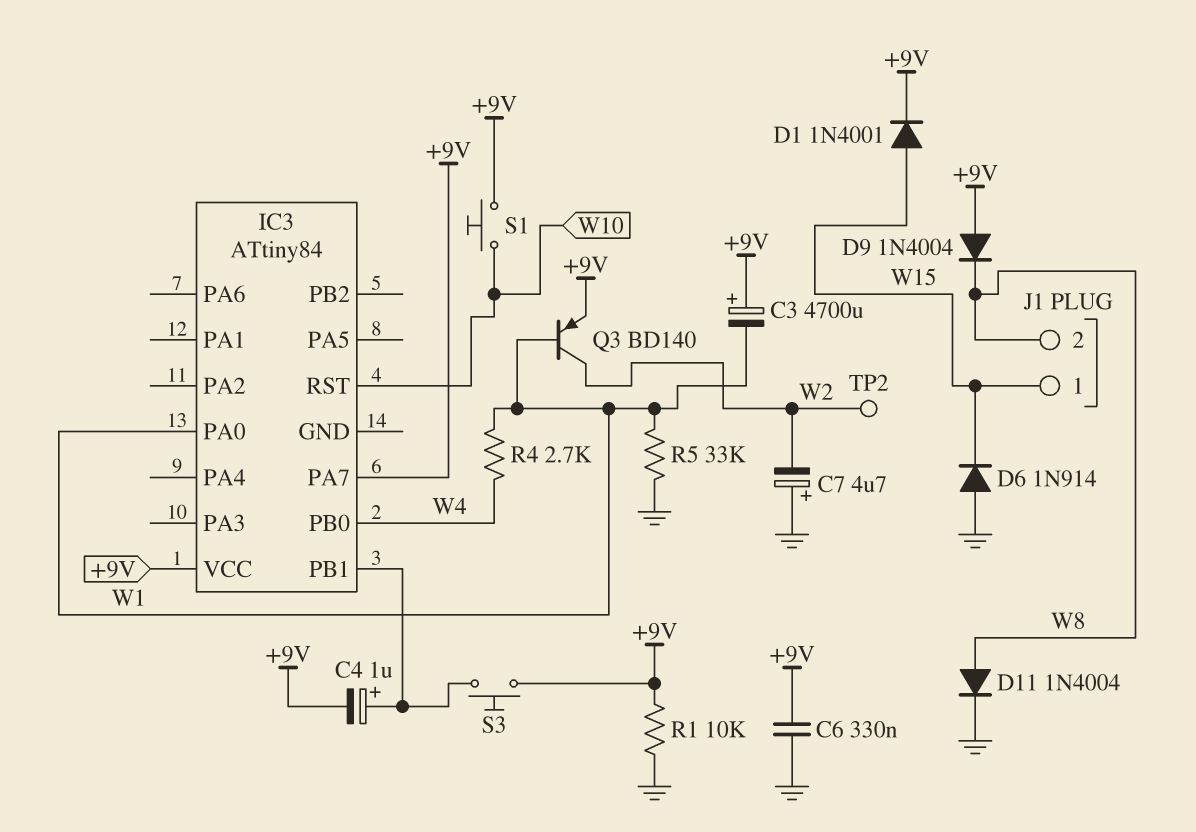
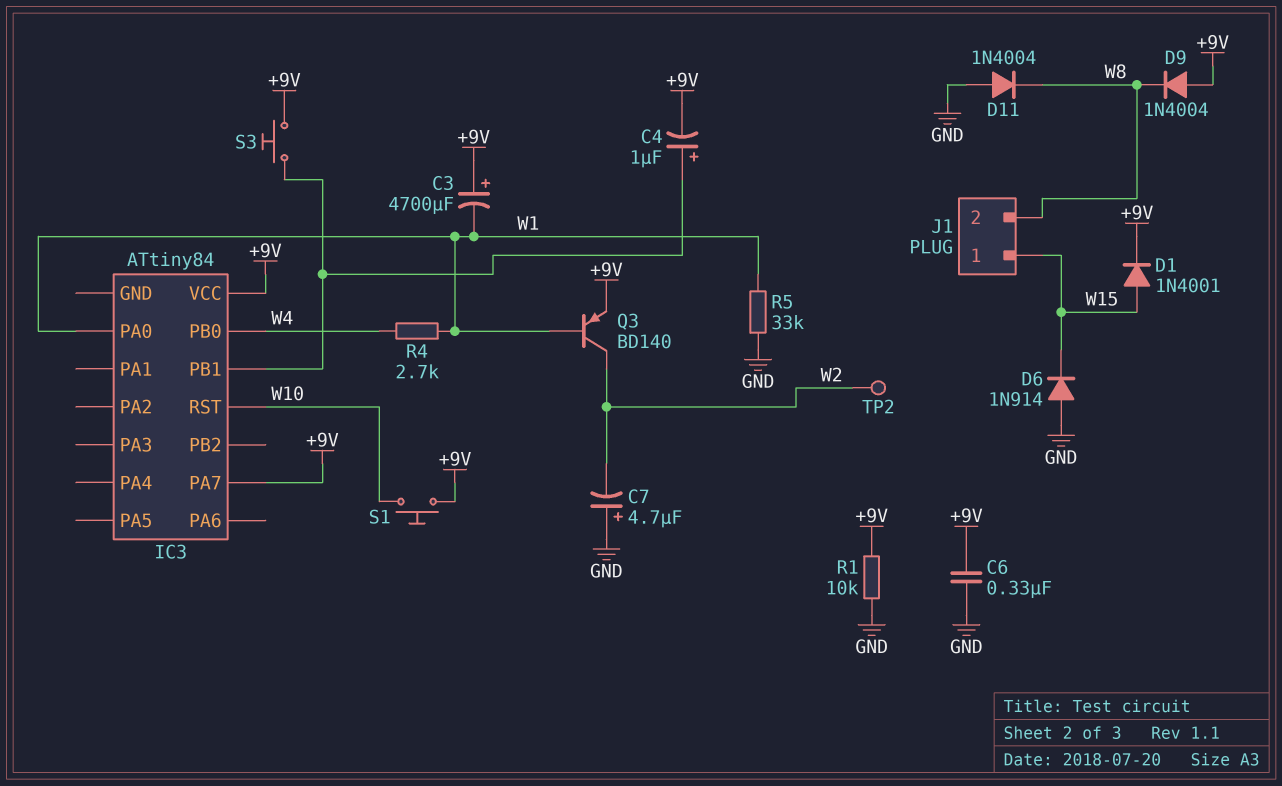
D11: diode 1N4004 (A W8, K GND) -> diode 1N4004 (A GND, K W8)

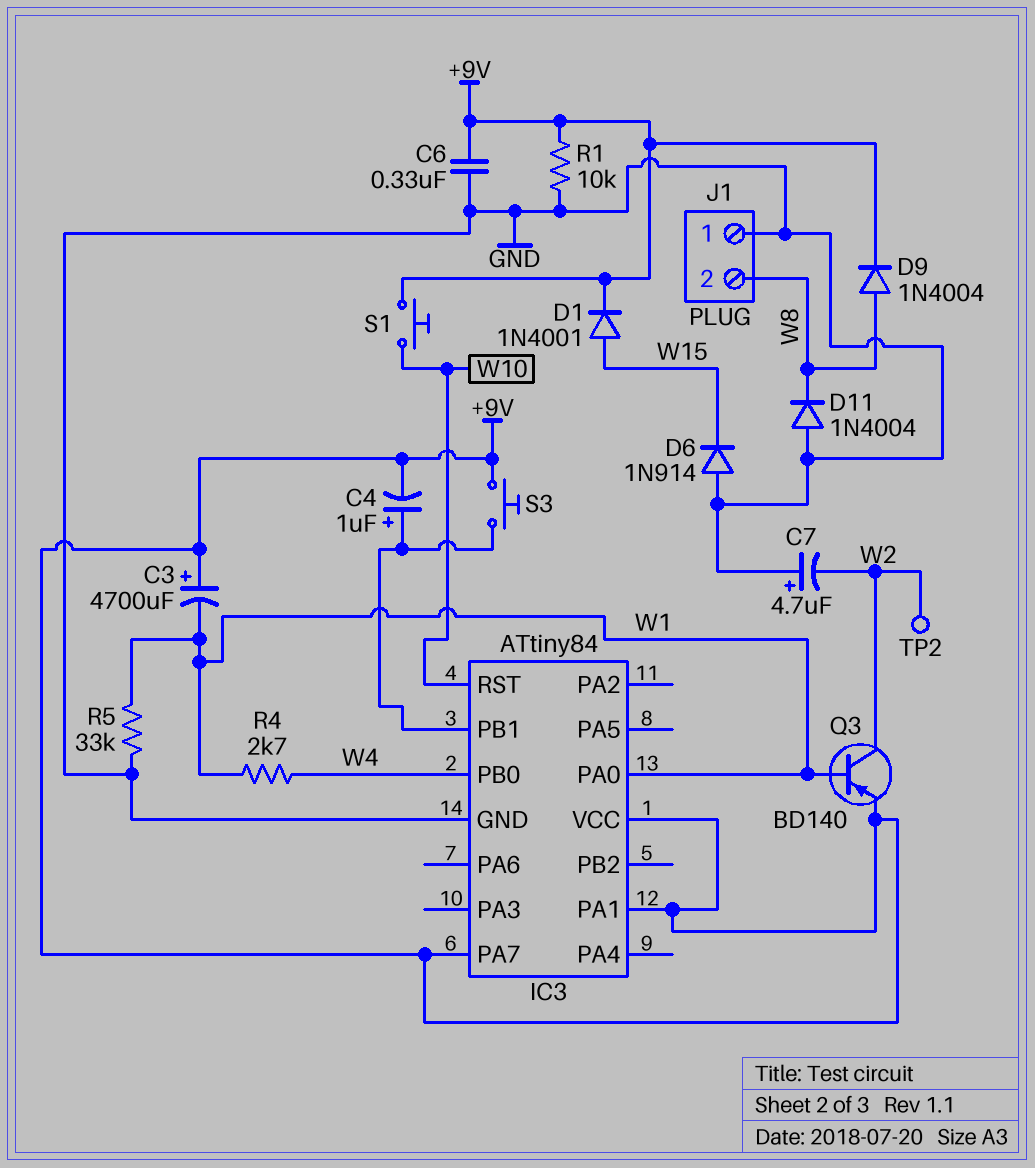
D9: diode 1N4004 (A +9V, K W8) -> diode 1N4004 (A W8, K +9V)
IC3 pin GND: none -> GND
IC3 pin PA1: none -> +9V
J1 pin 1: W15 -> GND

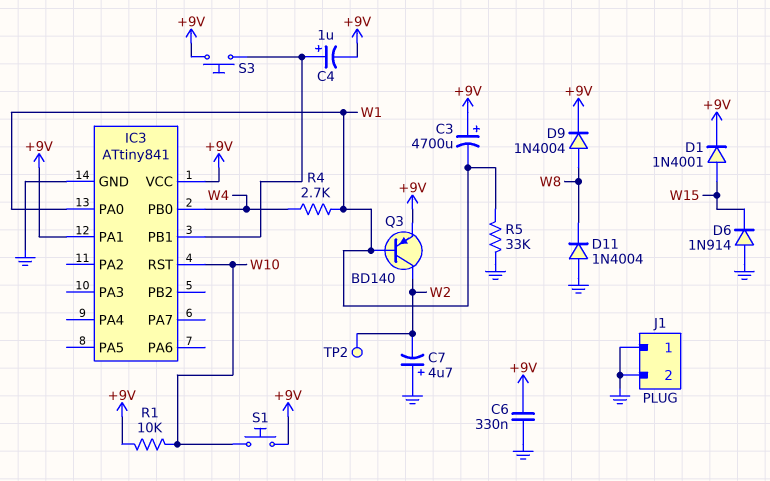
IC3: ATtiny84 -> ATtiny841
IC3 pin PA7: +9V -> none
J1 pin 2: W8 -> GND
R1: 10k (+9V, GND) -> 10k (+9V, W10)

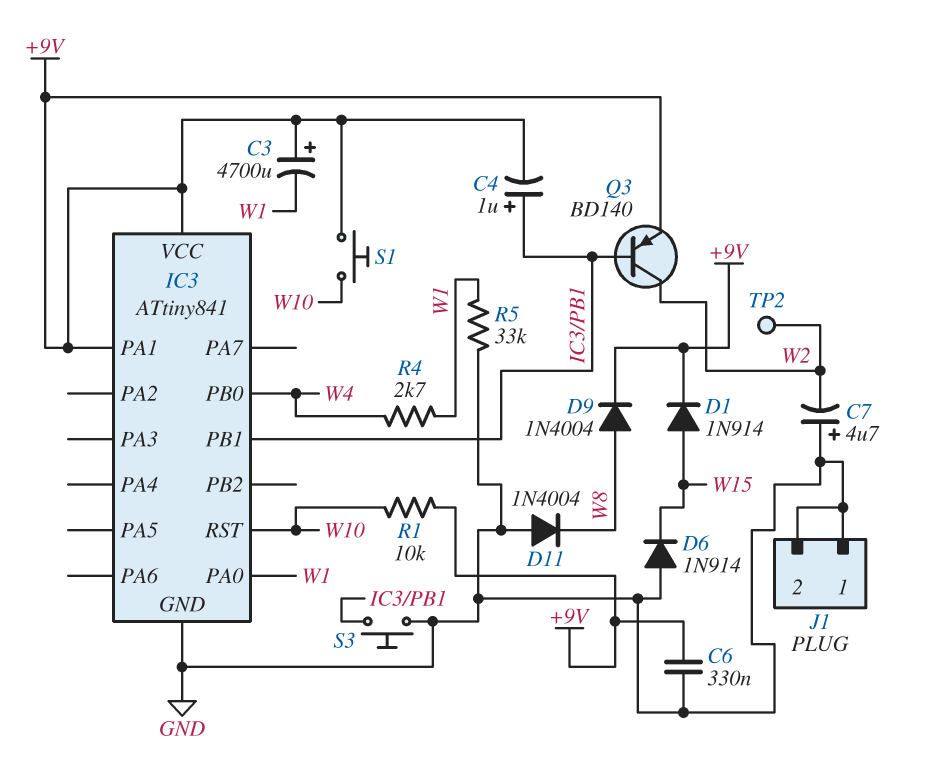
D1: diode 1N4001 (A W15, K +9V) -> diode 1N914 (A W15, K +9V)
Q3: PNP BD140 (B W1, C W2, E +9V) -> PNP BD140 (B IC3/PB1, C W2, E +9V)
S3: button (+9V, IC3/PB1) -> button (GND, IC3/PB1)

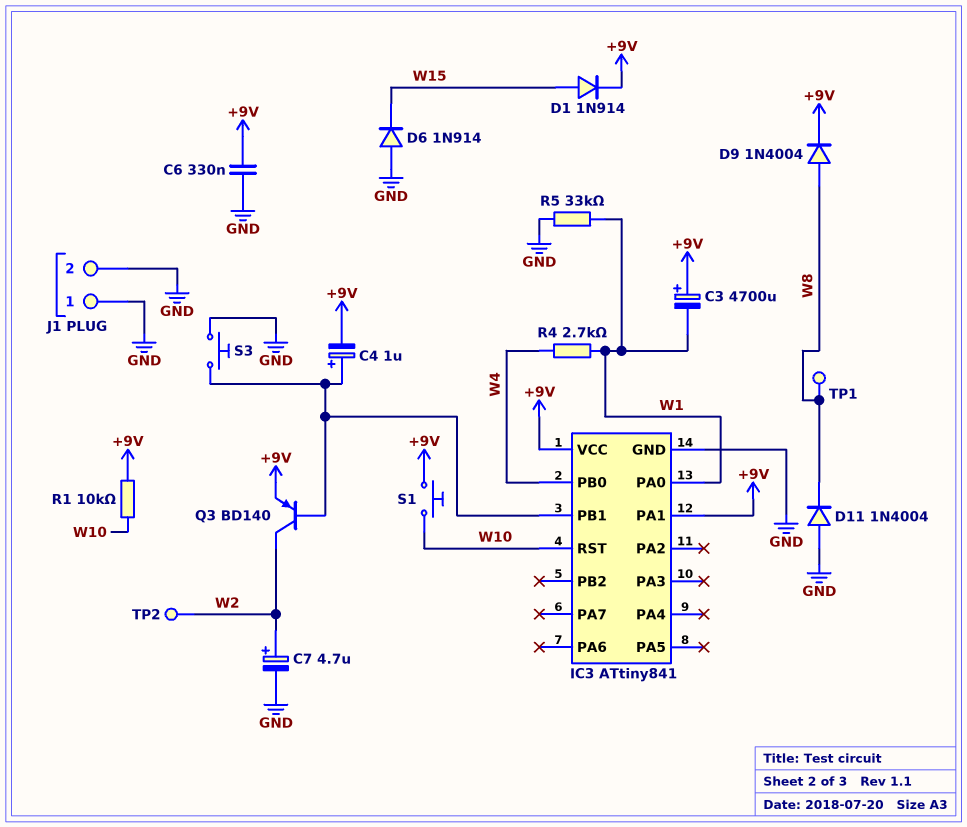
C7: 4.7uF (plus GND, minus W2) -> 4.7uF (plus W2, minus GND)
TP1: none -> test point (W8)

